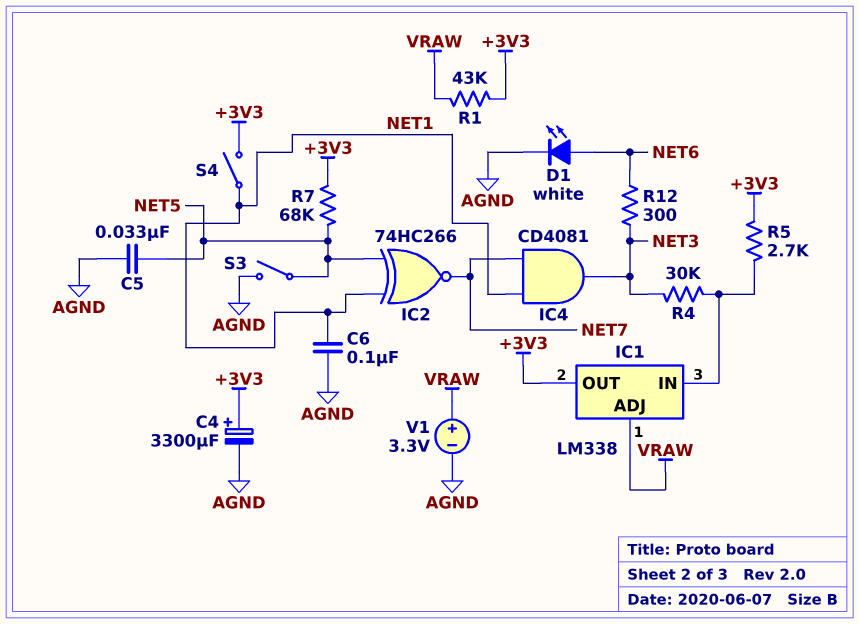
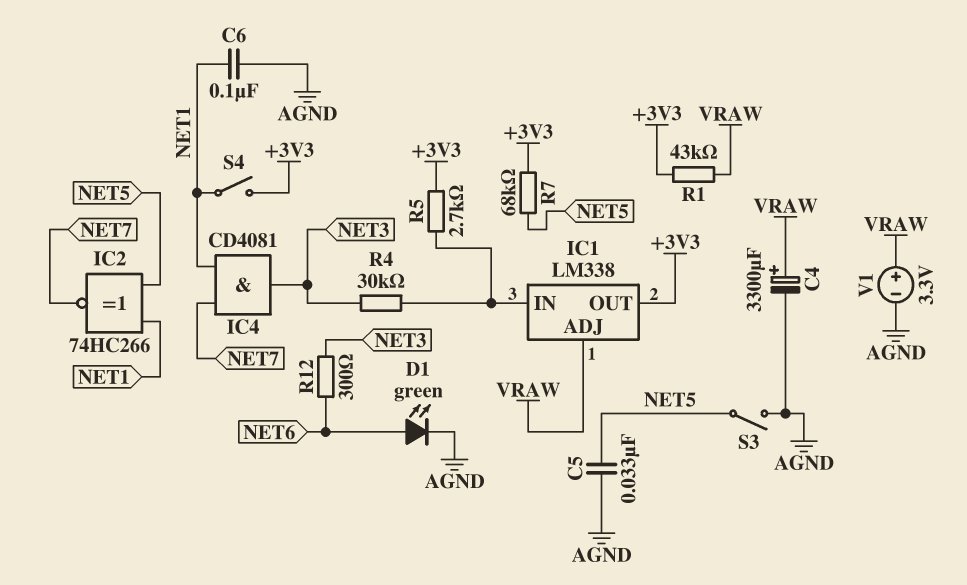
C4: 3300uF (plus +3V3, minus AGND) -> 3300uF (plus VRAW, minus AGND)
D1: LED white (A NET6, K AGND) -> LED green (A NET6, K AGND)

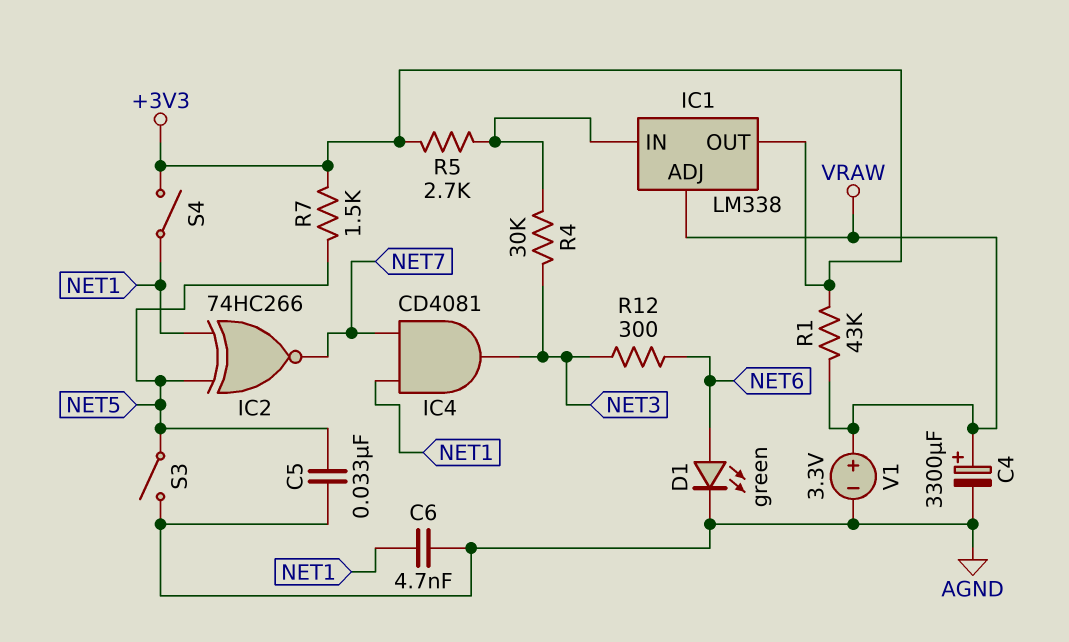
C6: 100nF (AGND, NET1) -> 4.7nF (AGND, NET1)
R7: 68k (+3V3, NET5) -> 1.5k (+3V3, NET5)

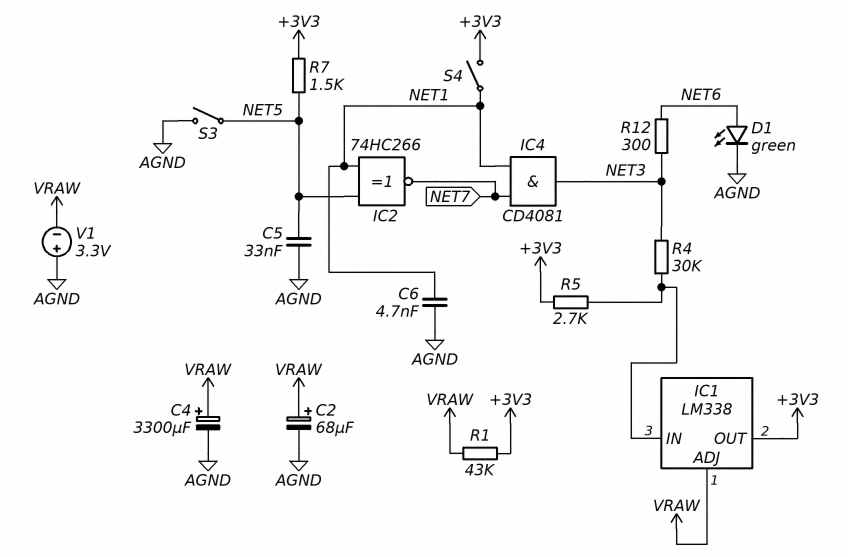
C2: none -> 68uF (plus VRAW, minus AGND)
V1: 3.3V (plus VRAW, minus AGND) -> 3.3V (plus AGND, minus VRAW)

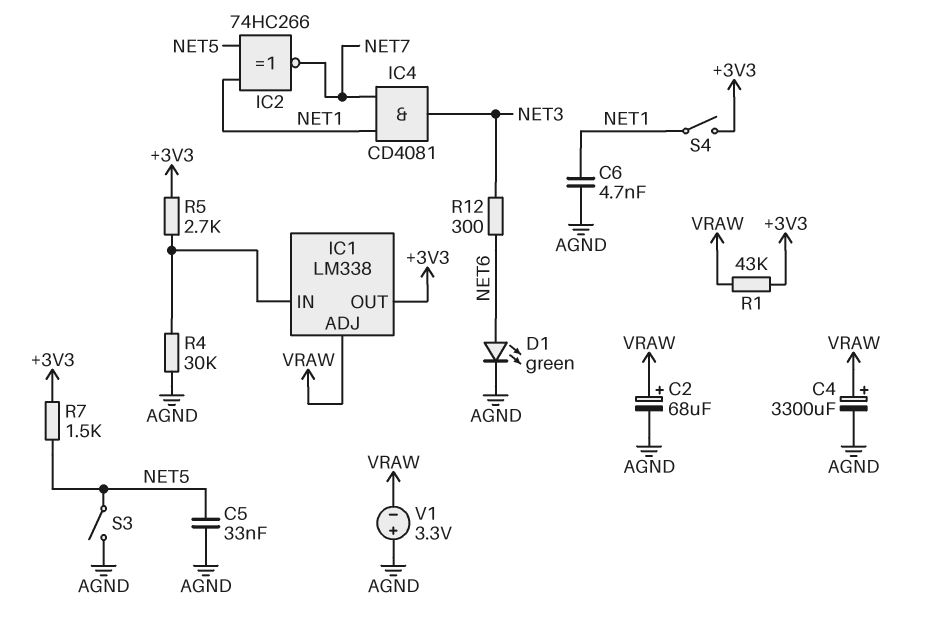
R4: 30k (IC1/IN, NET3) -> 30k (AGND, IC1/IN)

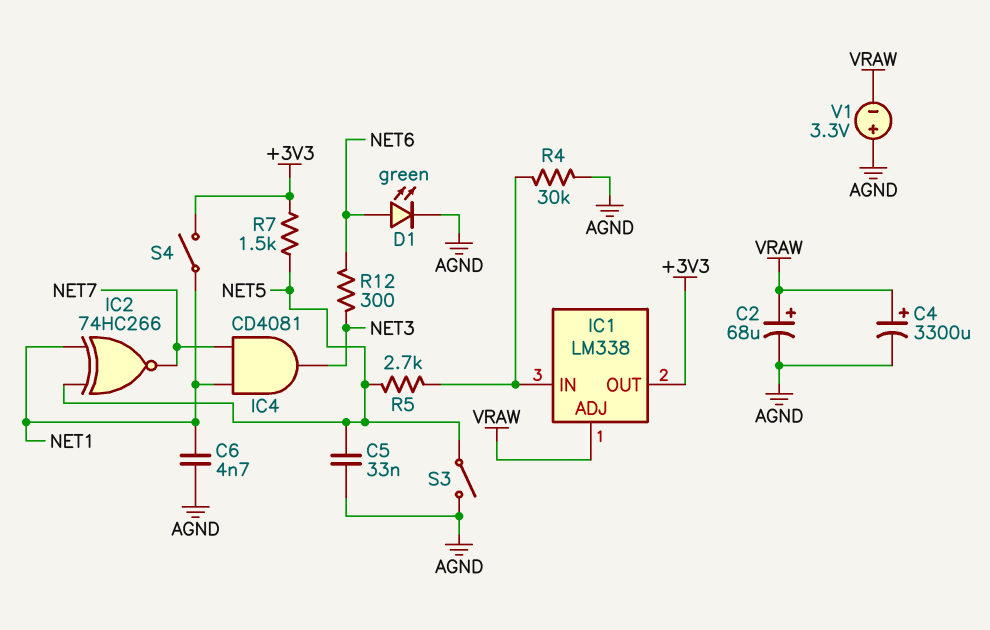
R1: 43k (+3V3, VRAW) -> none
R5: 2.7k (+3V3, IC1/IN) -> 2.7k (IC1/IN, NET5)

